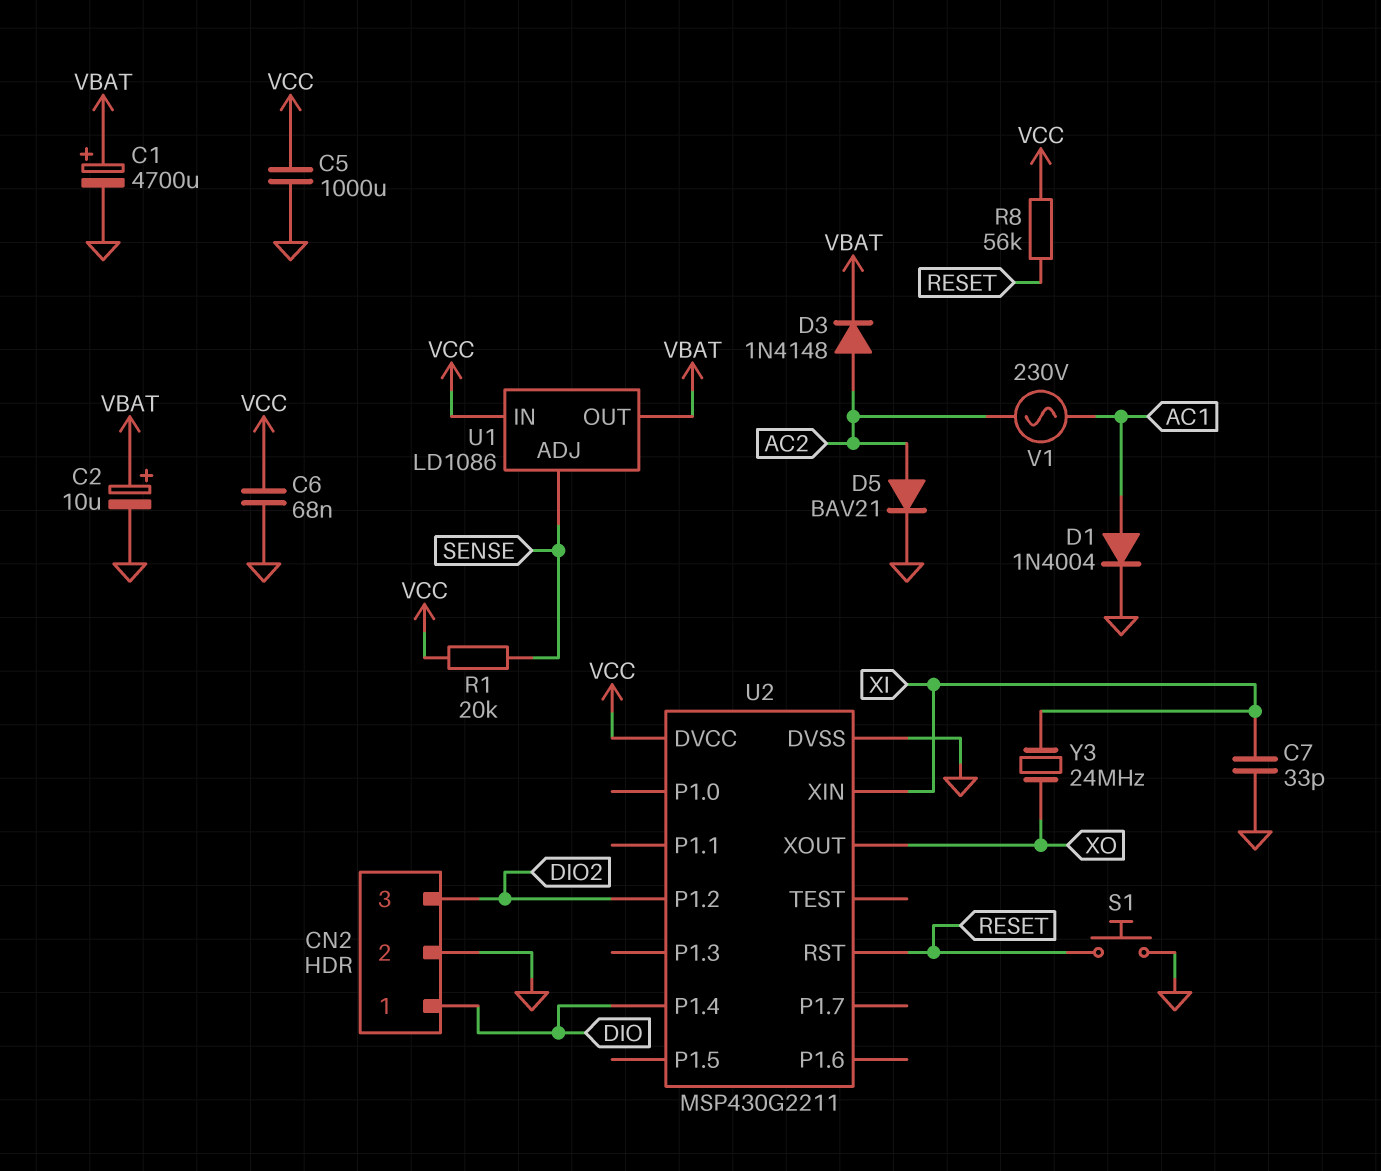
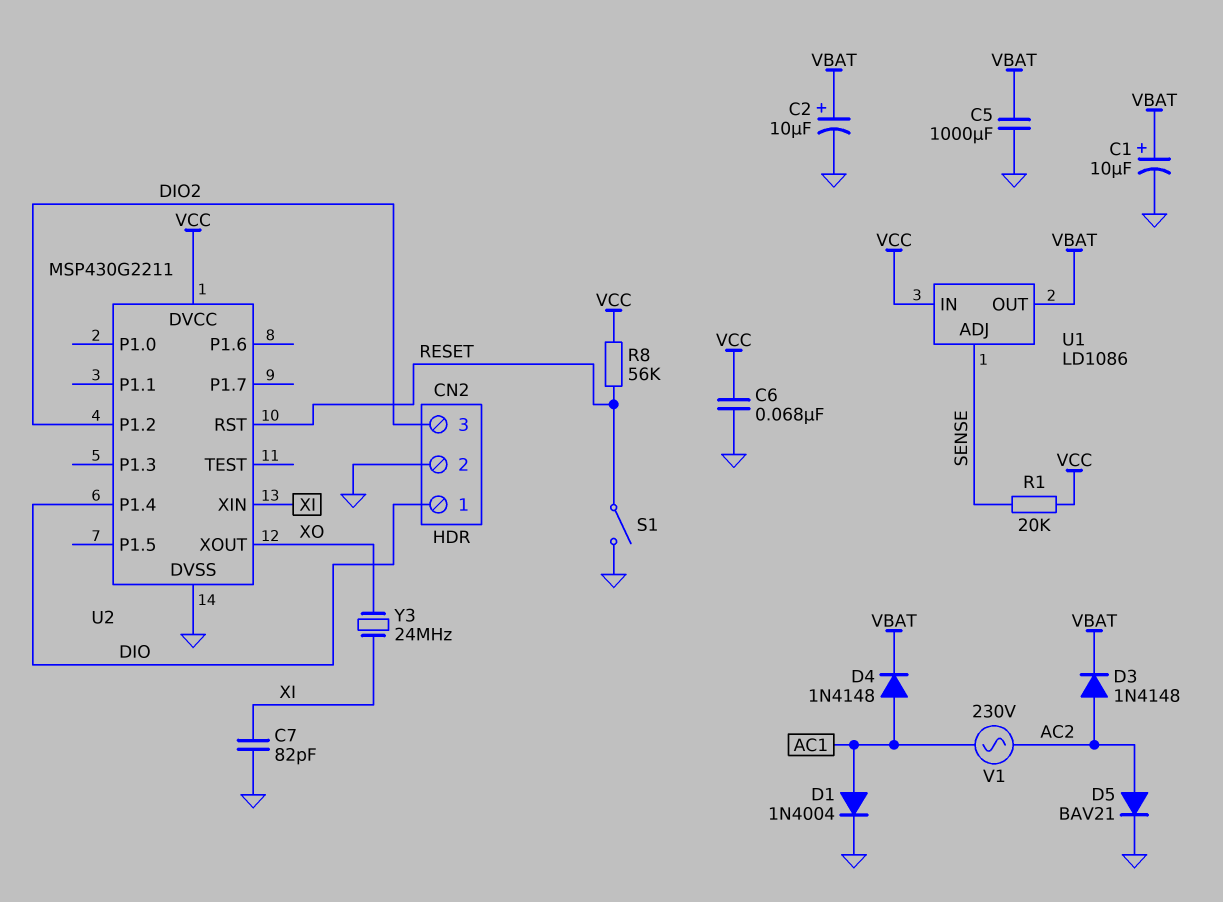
C1: 4700uF (plus VBAT, minus GND) -> 10uF (plus VBAT, minus GND)
C5: 1000uF (GND, VCC) -> 1000uF (GND, VBAT)
C7: 33pF (GND, XI) -> 82pF (GND, XI)
D4: none -> diode 1N4148 (A AC1, K VBAT)
S1: button (GND, RESET) -> switch (GND, RESET)

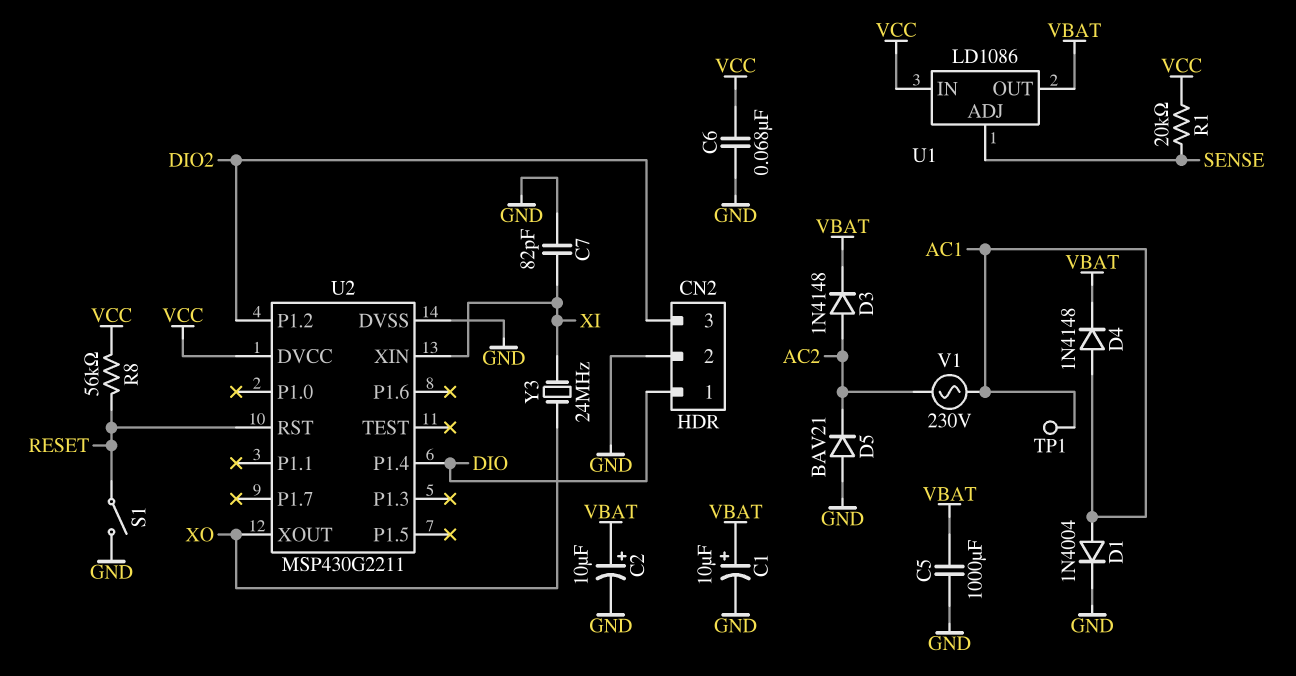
D5: diode BAV21 (A AC2, K GND) -> diode BAV21 (A GND, K AC2)
TP1: none -> test point (AC1)

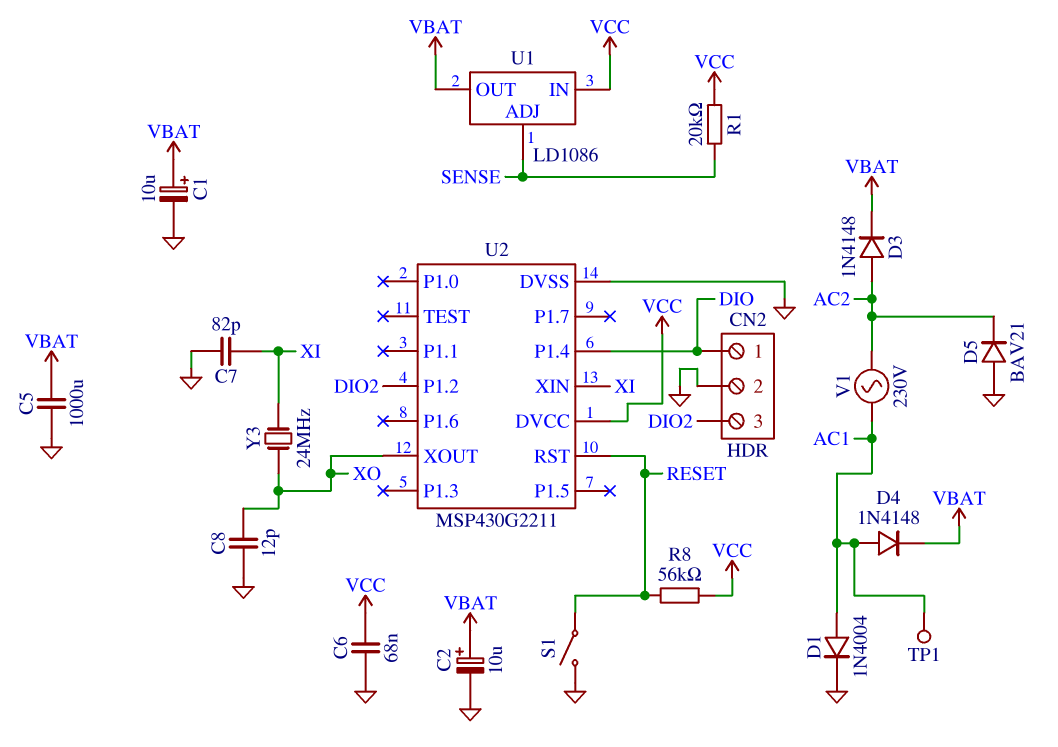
C8: none -> 12pF (GND, XO)

